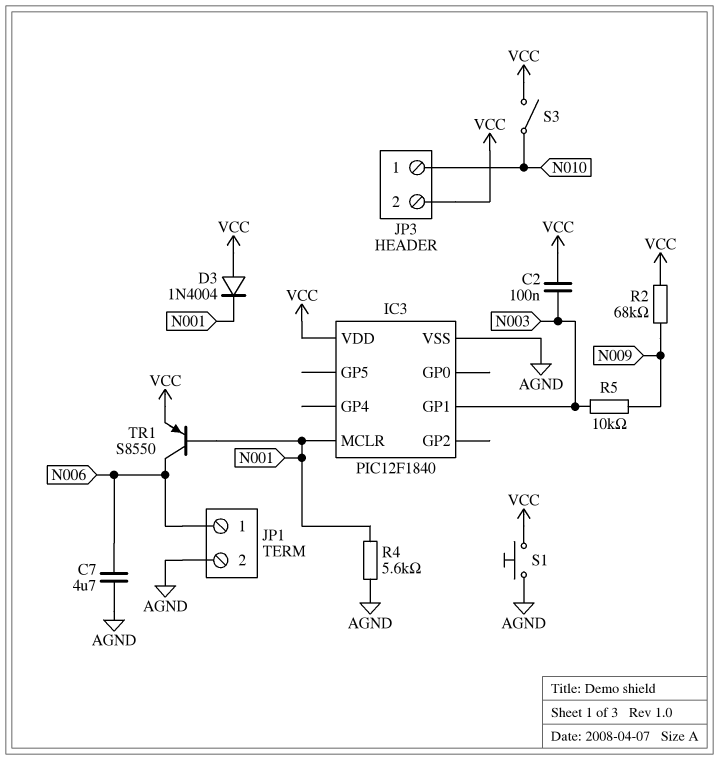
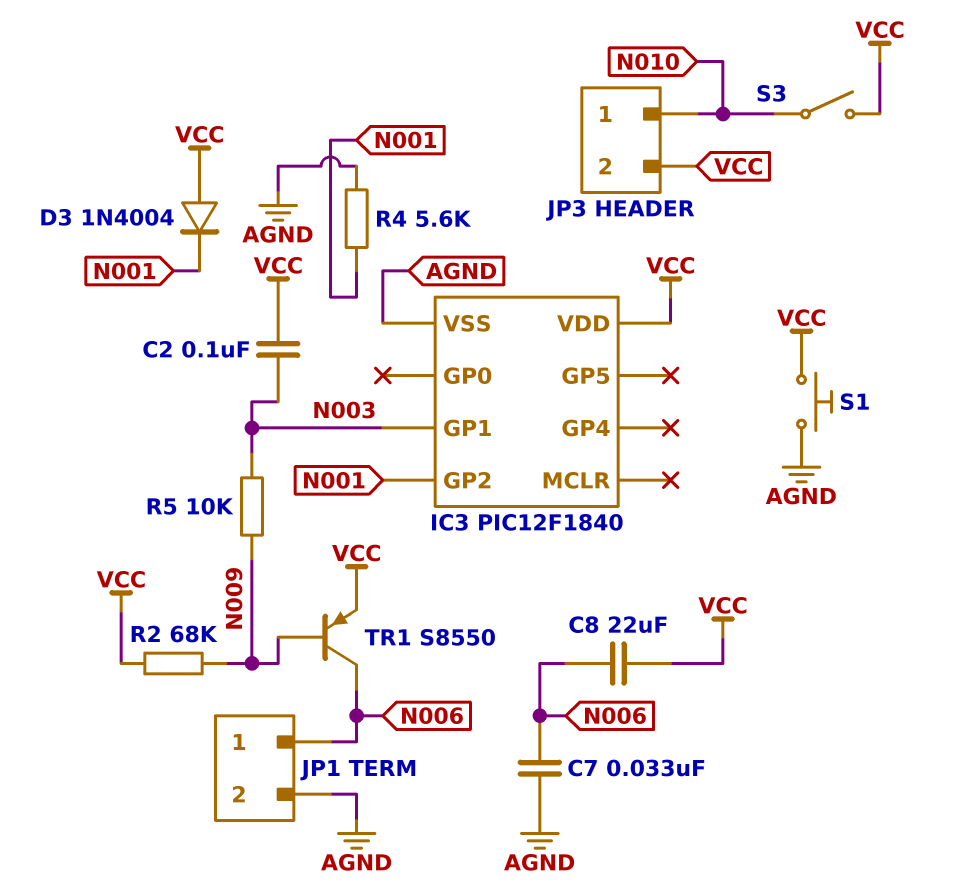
C7: 4.7uF (AGND, N006) -> 33nF (AGND, N006)
C8: none -> 22uF (N006, VCC)
IC3 pin GP2: none -> N001
IC3 pin MCLR: N001 -> none
TR1: PNP S8550 (B N001, C N006, E VCC) -> PNP S8550 (B N009, C N006, E VCC)

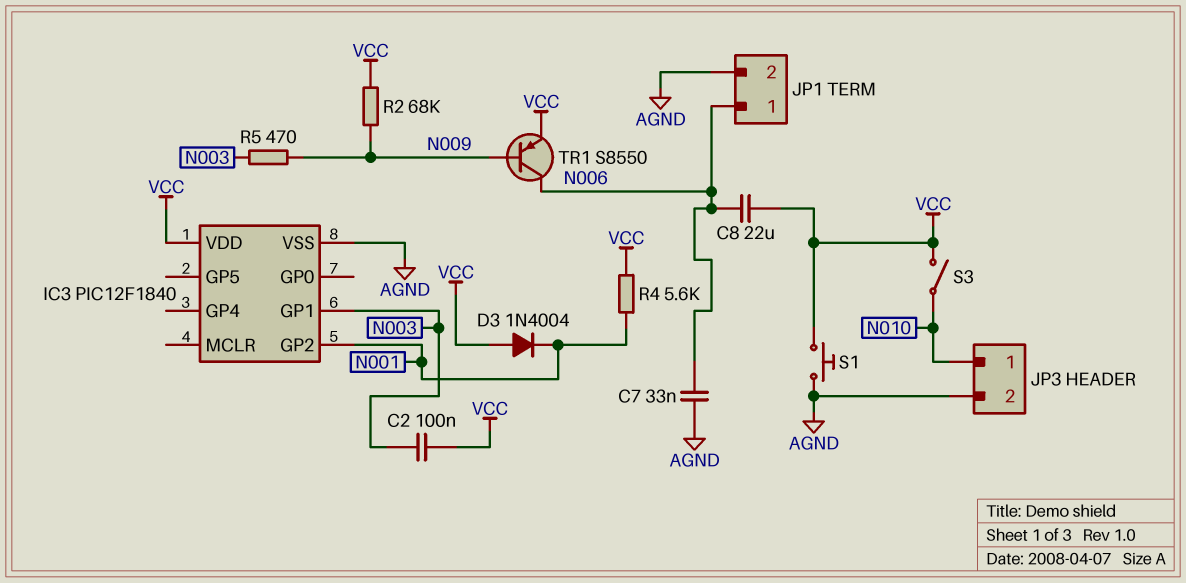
JP3 pin 2: VCC -> AGND
R4: 5.6k (AGND, N001) -> 5.6k (N001, VCC)
R5: 10k (N003, N009) -> 470 (N003, N009)

